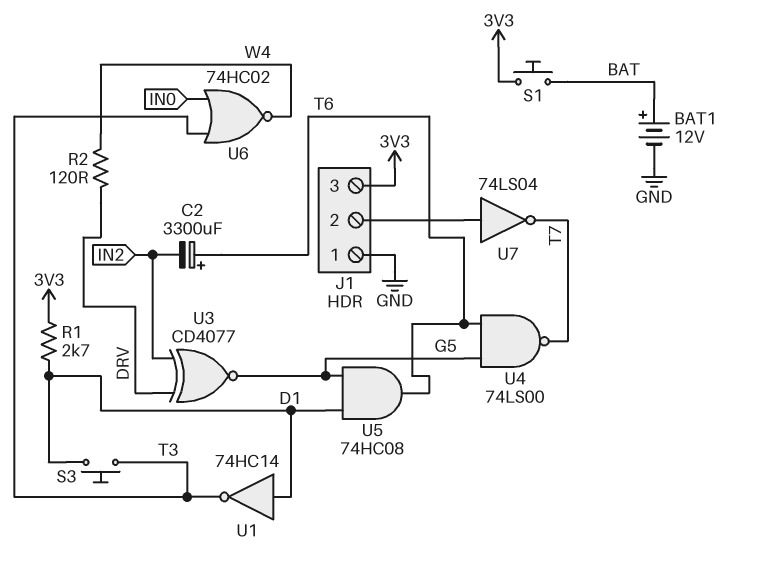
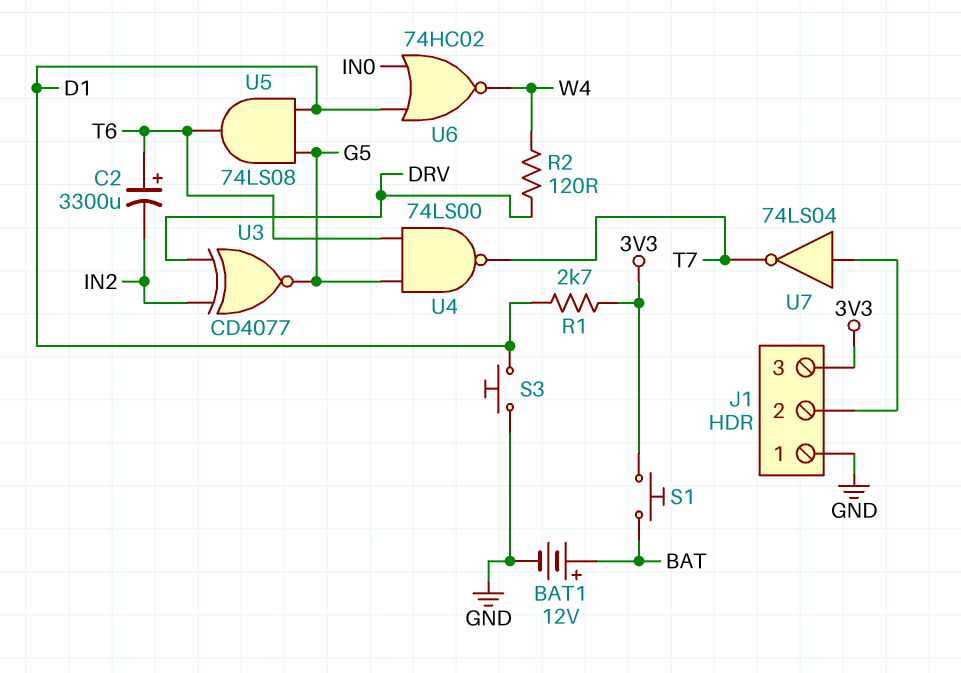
S3: button (D1, T3) -> button (D1, GND)
U1: NOT 74HC14 (in D1, out T3) -> none
U5: AND 74HC08 (in D1, in G5, out T6) -> AND 74LS08 (in D1, in G5, out T6)
U6: NOR 74HC02 (in IN0, in T3, out W4) -> NOR 74HC02 (in D1, in IN0, out W4)

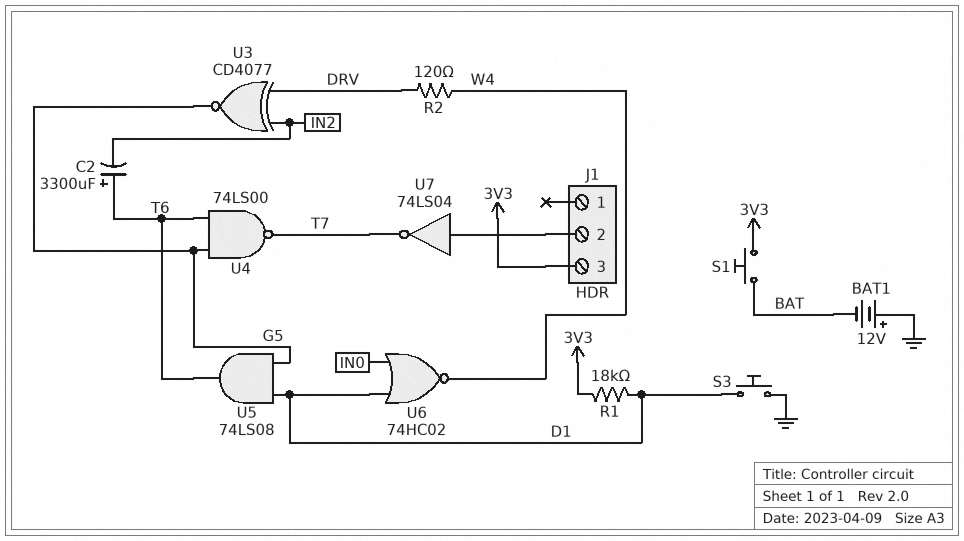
BAT1: 12V (plus BAT, minus GND) -> 12V (plus GND, minus BAT)
J1 pin 1: GND -> none
R1: 2.7k (3V3, D1) -> 18k (3V3, D1)

